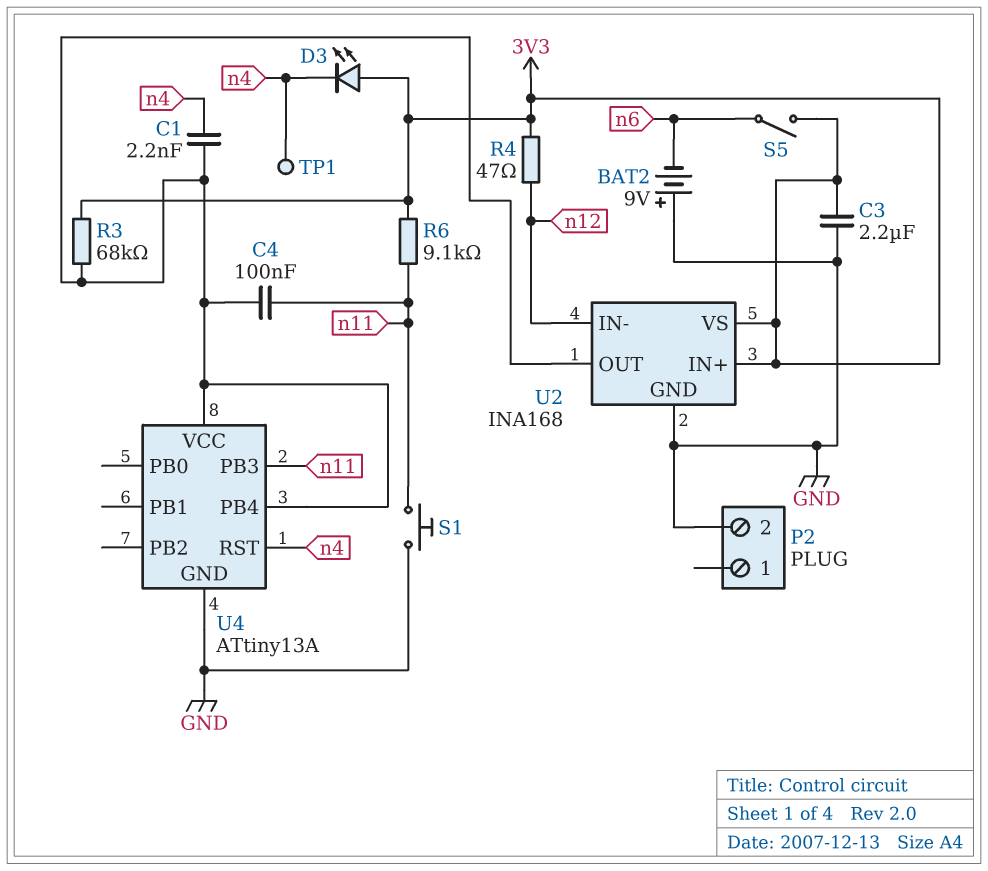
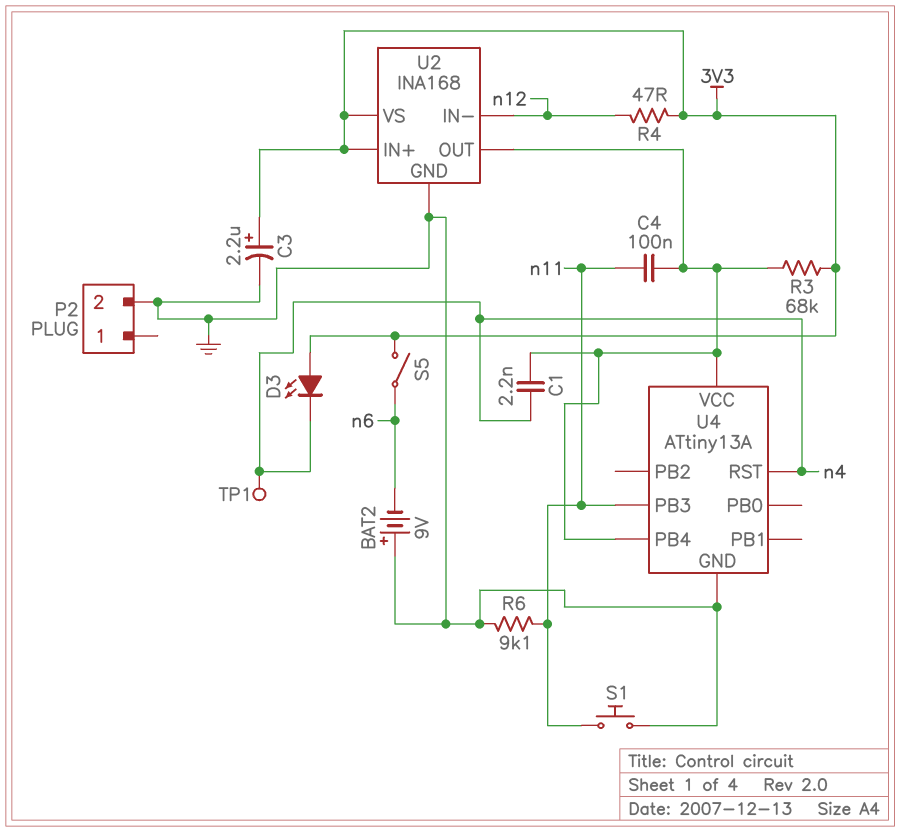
C3: 2.2uF (3V3, GND) -> 2.2uF (plus 3V3, minus GND)
R6: 9.1k (3V3, n11) -> 9.1k (GND, n11)

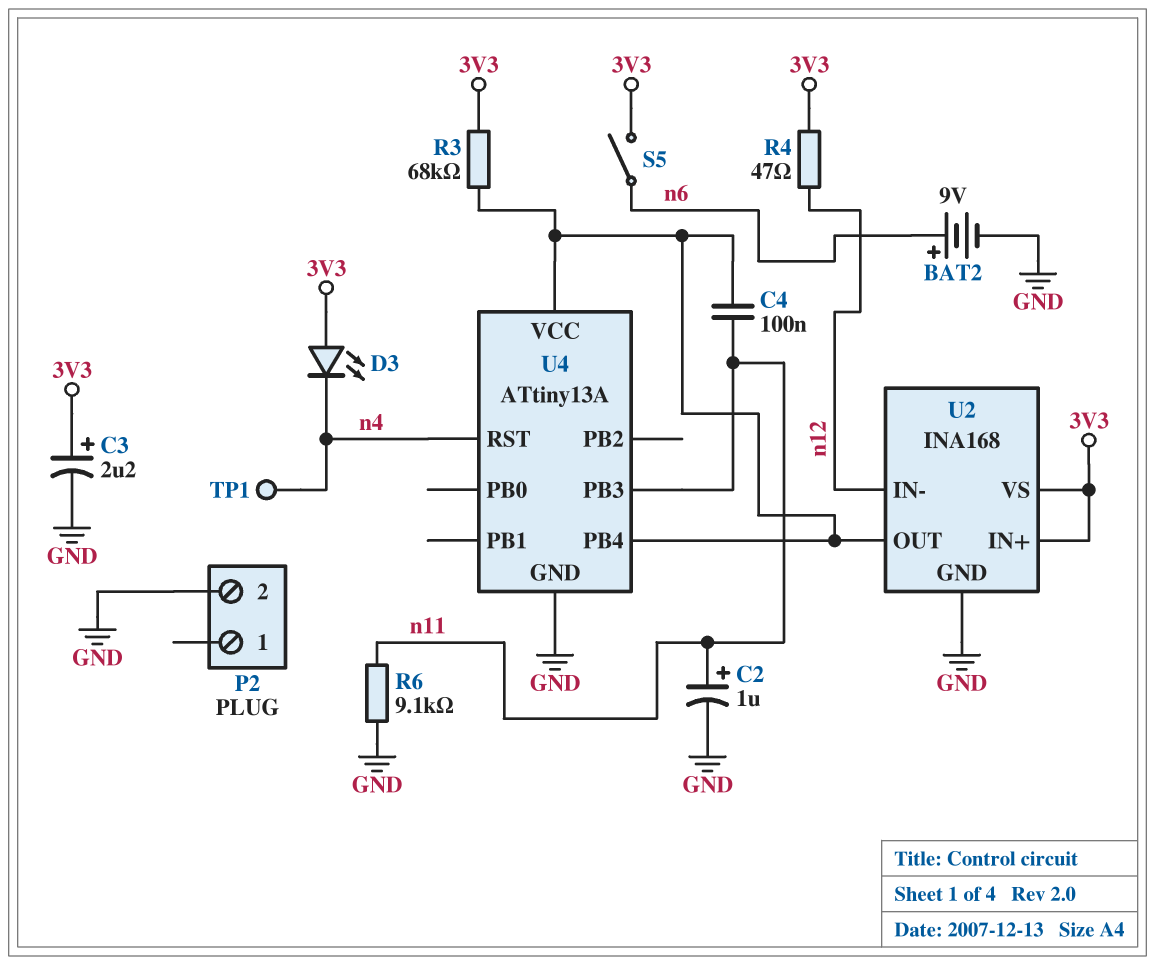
BAT2: 9V (plus GND, minus n6) -> 9V (plus n6, minus GND)
C1: 2.2nF (U2/OUT, n4) -> none
C2: none -> 1uF (plus n11, minus GND)
S1: button (GND, n11) -> none

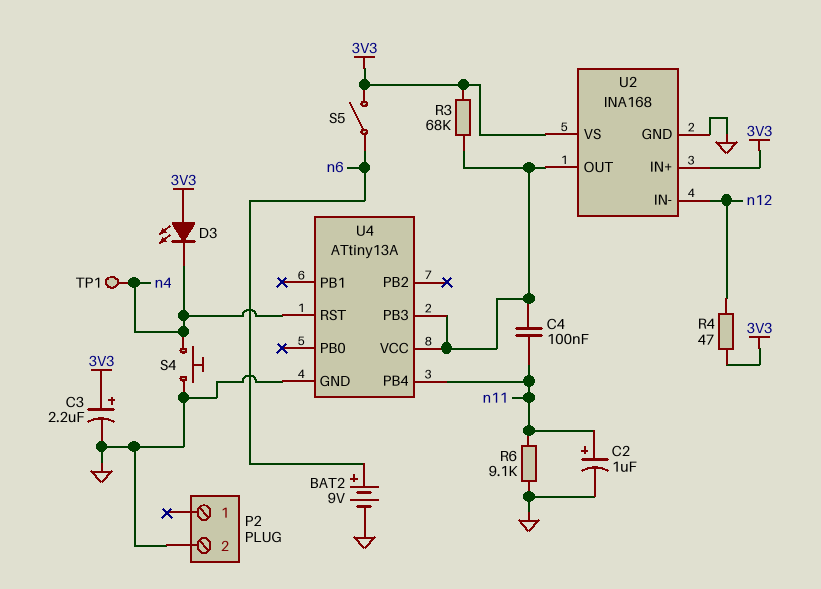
S4: none -> button (GND, n4)
U4 pin PB3: n11 -> U2/OUT
U4 pin PB4: U2/OUT -> n11

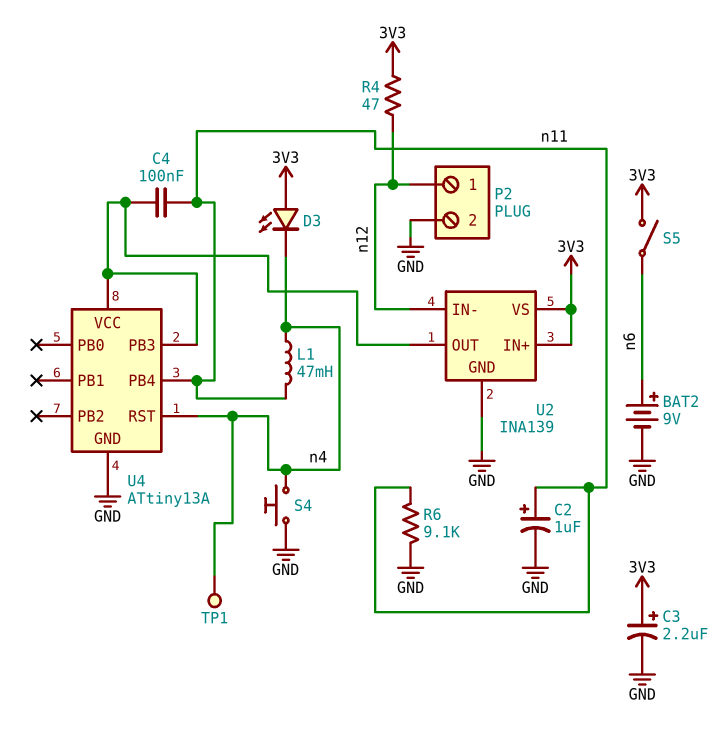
L1: none -> 47mH (n4, n11)
P2 pin 1: none -> n12
R3: 68k (3V3, U2/OUT) -> none
U2: INA168 -> INA139

